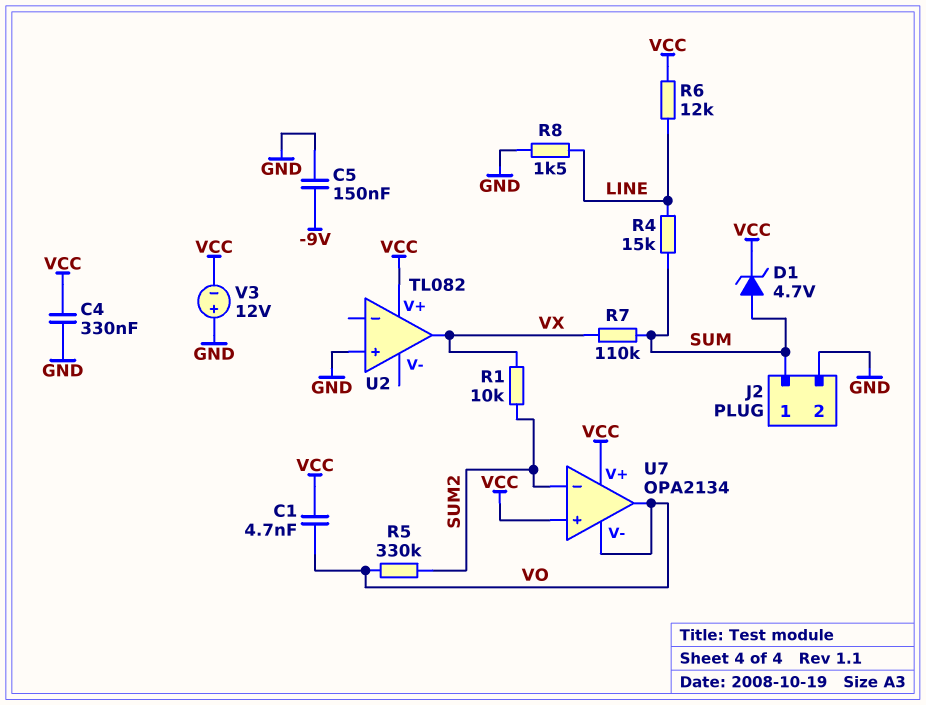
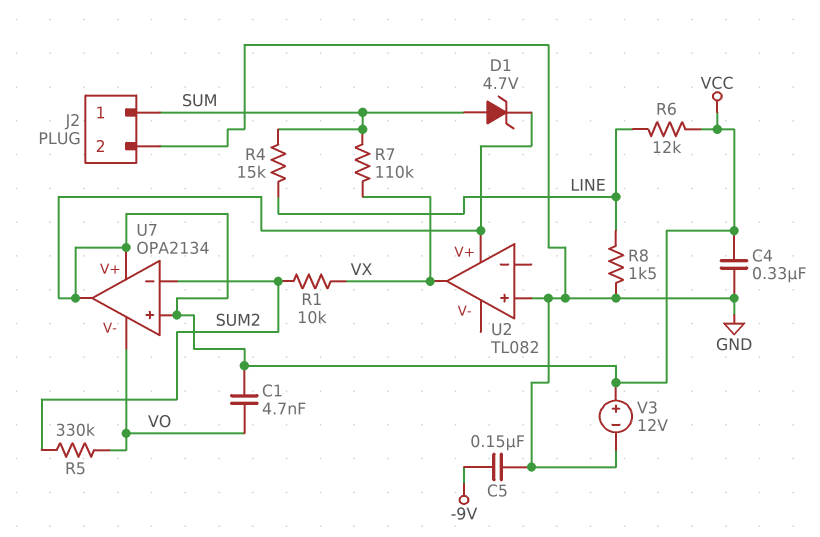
U7 pin out: VO -> VCC
V3: 12V (plus GND, minus VCC) -> 12V (plus VCC, minus GND)

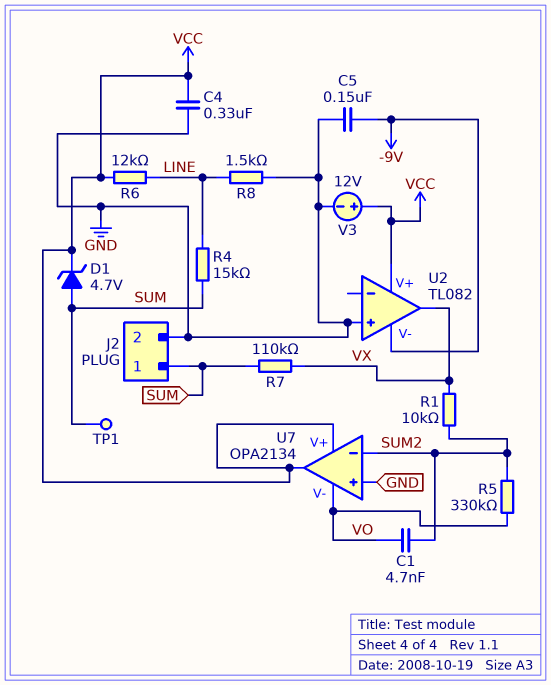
C1: 4.7nF (VCC, VO) -> 4.7nF (SUM2, VO)
TP1: none -> test point (SUM)
U2 pin V-: none -> -9V
U7 pin in+: VCC -> GND

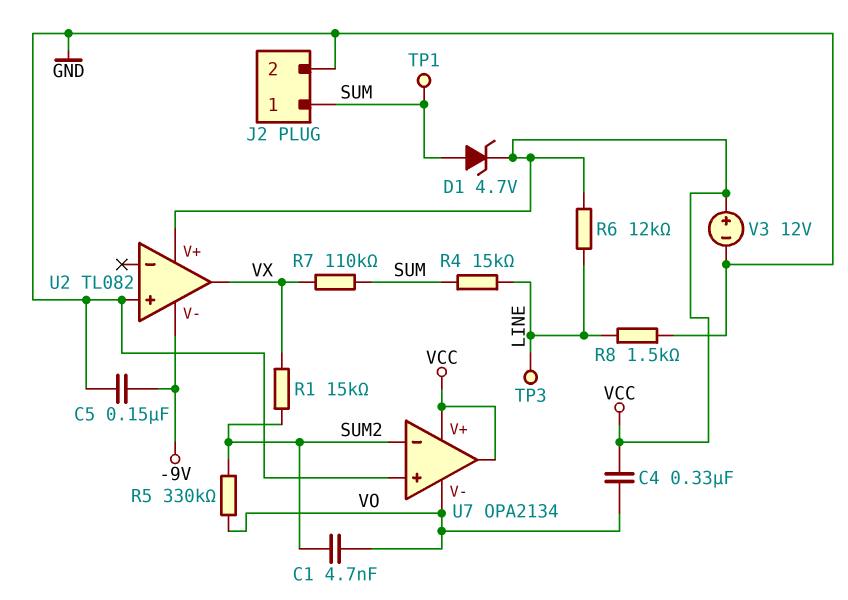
C4: 330nF (GND, VCC) -> 330nF (VCC, VO)
R1: 10k (SUM2, VX) -> 15k (SUM2, VX)
TP3: none -> test point (LINE)

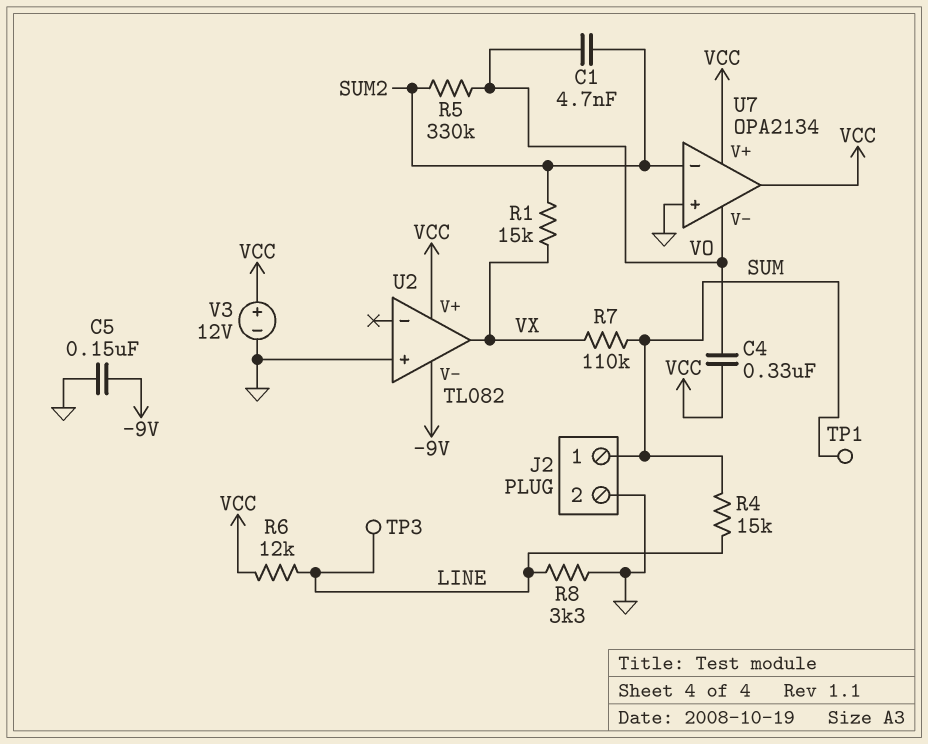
D1: zener 4.7V (A SUM, K VCC) -> none
R8: 1.5k (GND, LINE) -> 3.3k (GND, LINE)

